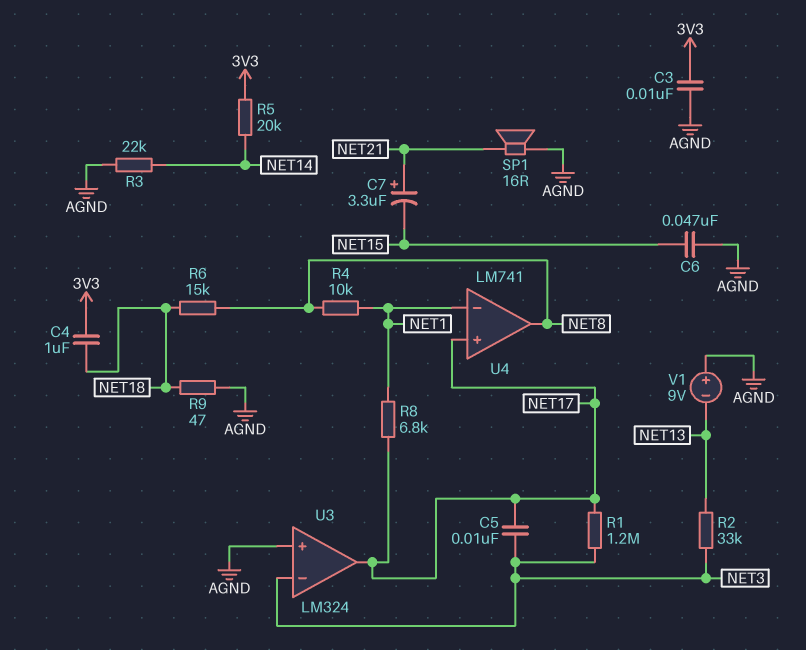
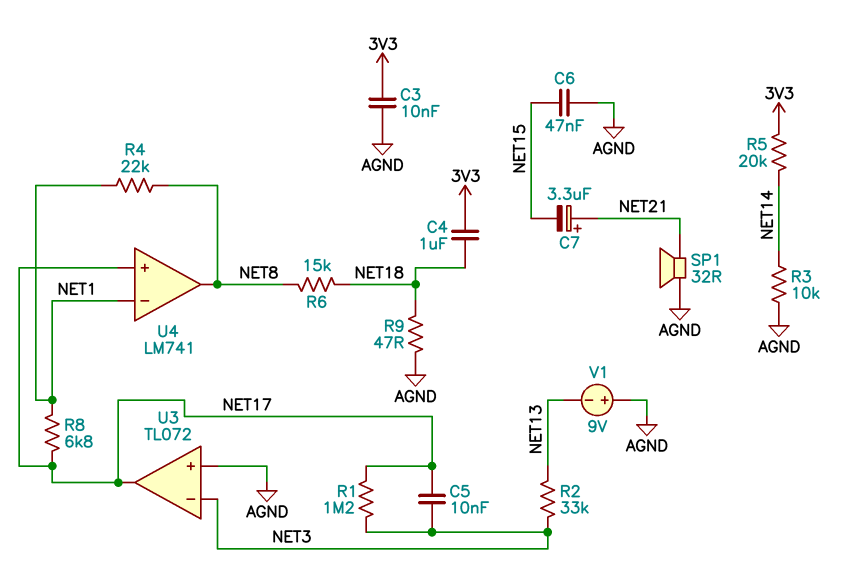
R3: 22k (AGND, NET14) -> 10k (AGND, NET14)
R4: 10k (NET1, NET8) -> 22k (NET1, NET8)
SP1: speaker 16R (AGND, NET21) -> speaker 32R (AGND, NET21)
U3: LM324 -> TL072

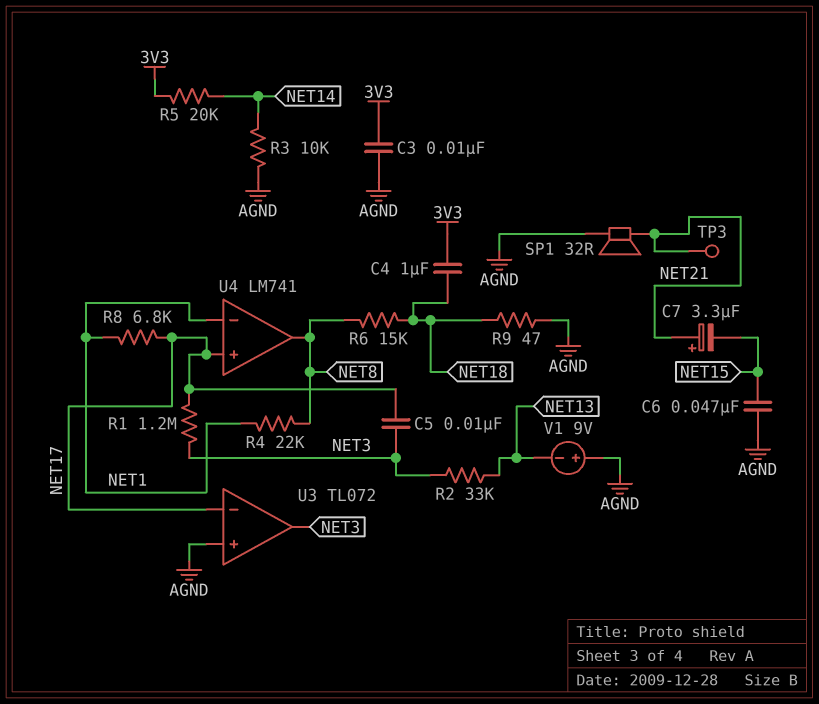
TP3: none -> test point (NET21)
U3 pin in-: NET3 -> NET17
U3 pin out: NET17 -> NET3

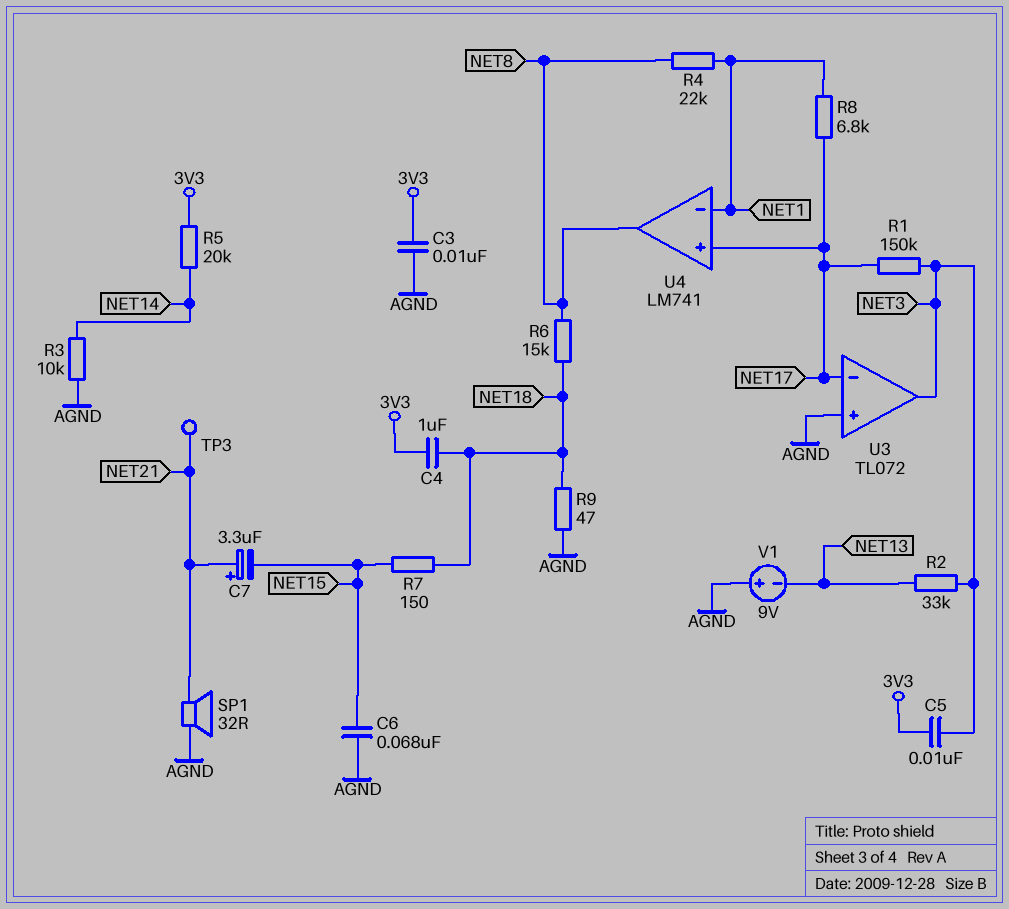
C5: 10nF (NET3, NET17) -> 10nF (3V3, NET3)
C6: 47nF (AGND, NET15) -> 68nF (AGND, NET15)
R1: 1.2M (NET3, NET17) -> 150k (NET3, NET17)
R7: none -> 150 (NET15, NET18)

